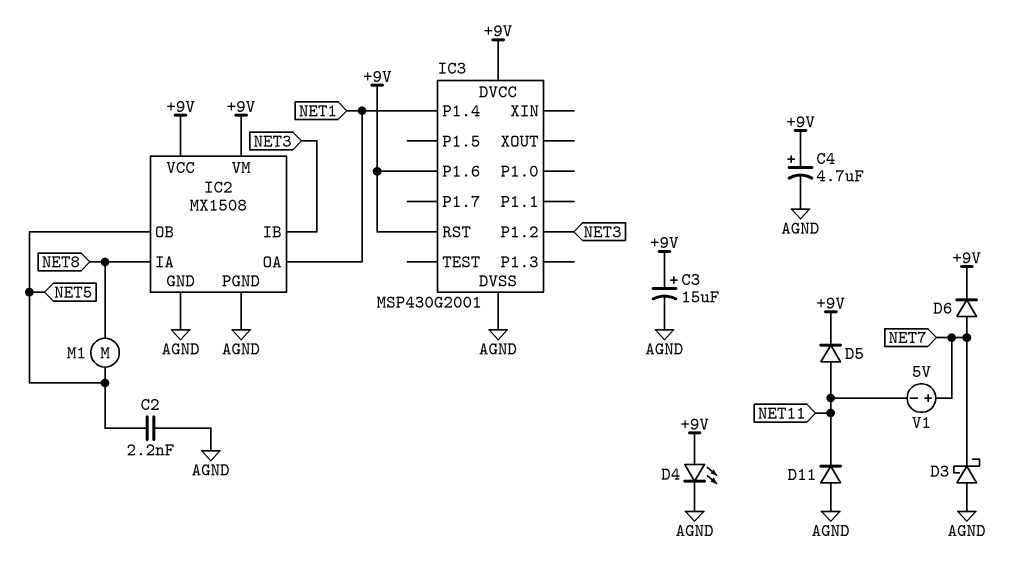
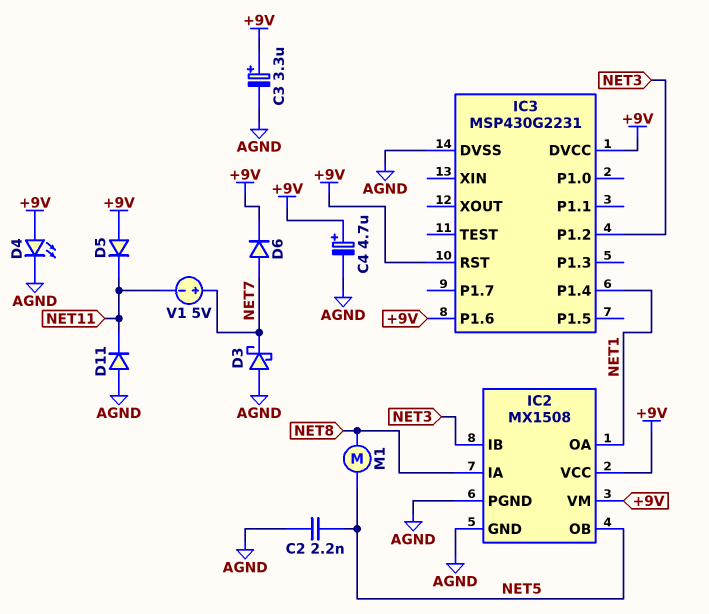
C3: 15uF (plus +9V, minus AGND) -> 3.3uF (plus +9V, minus AGND)
D5: diode (A NET11, K +9V) -> diode (A +9V, K NET11)
IC3: MSP430G2001 -> MSP430G2231

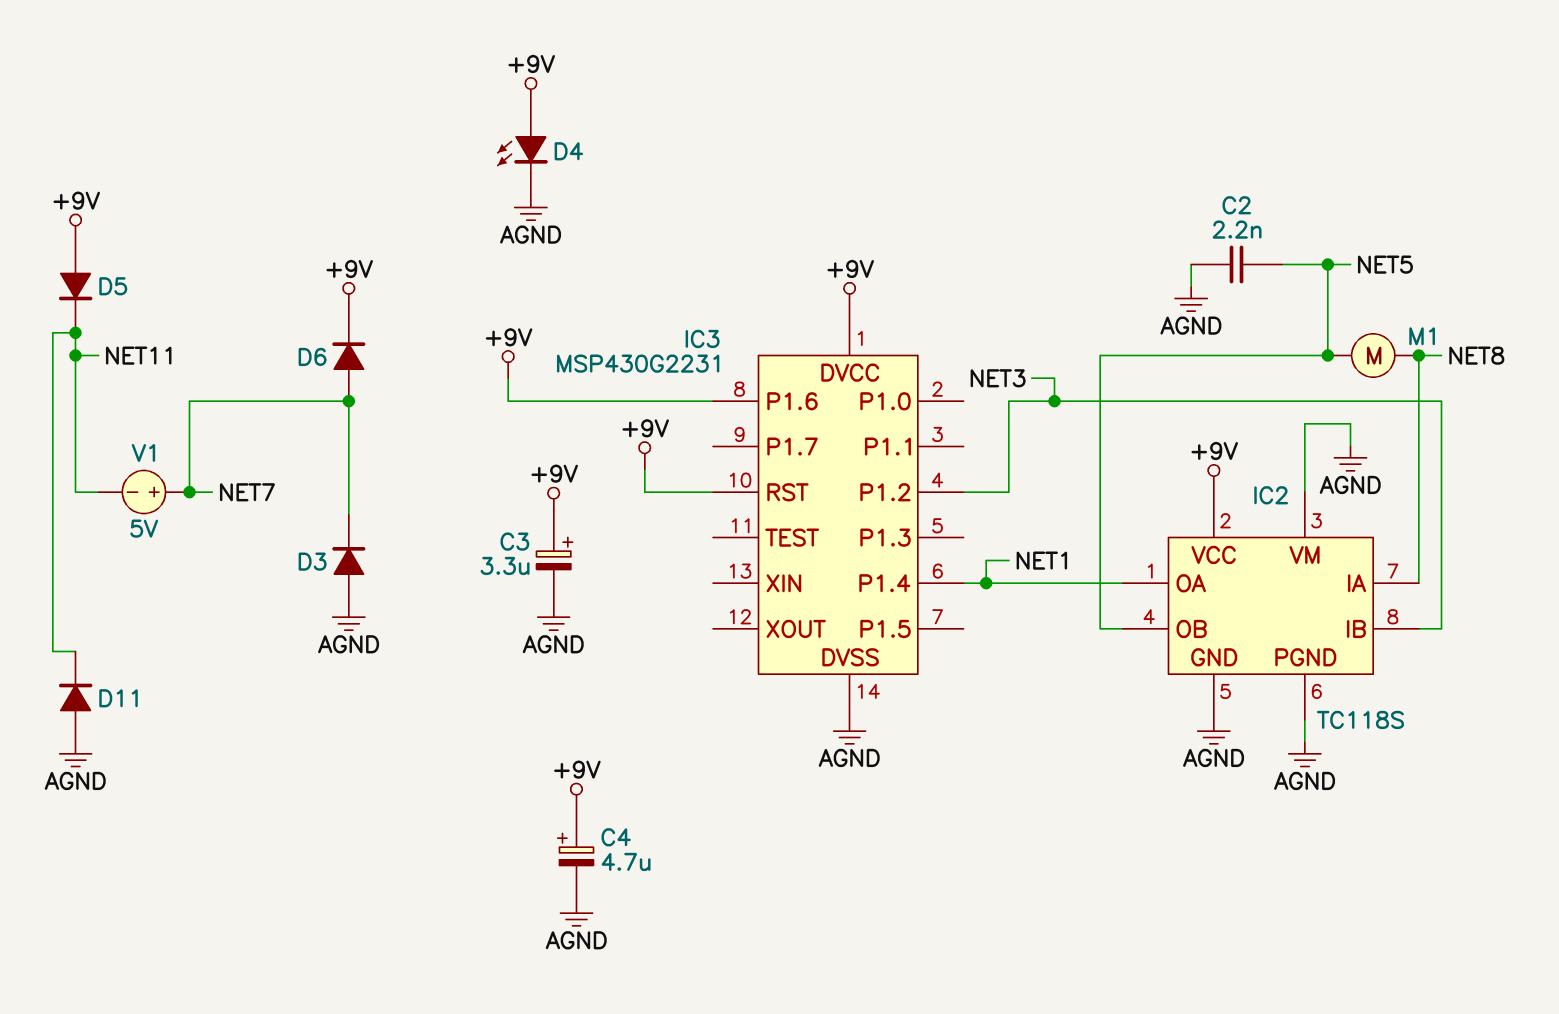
D3: schottky (A AGND, K NET7) -> diode (A AGND, K NET7)
IC2: MX1508 -> TC118S
IC2 pin VM: +9V -> AGND

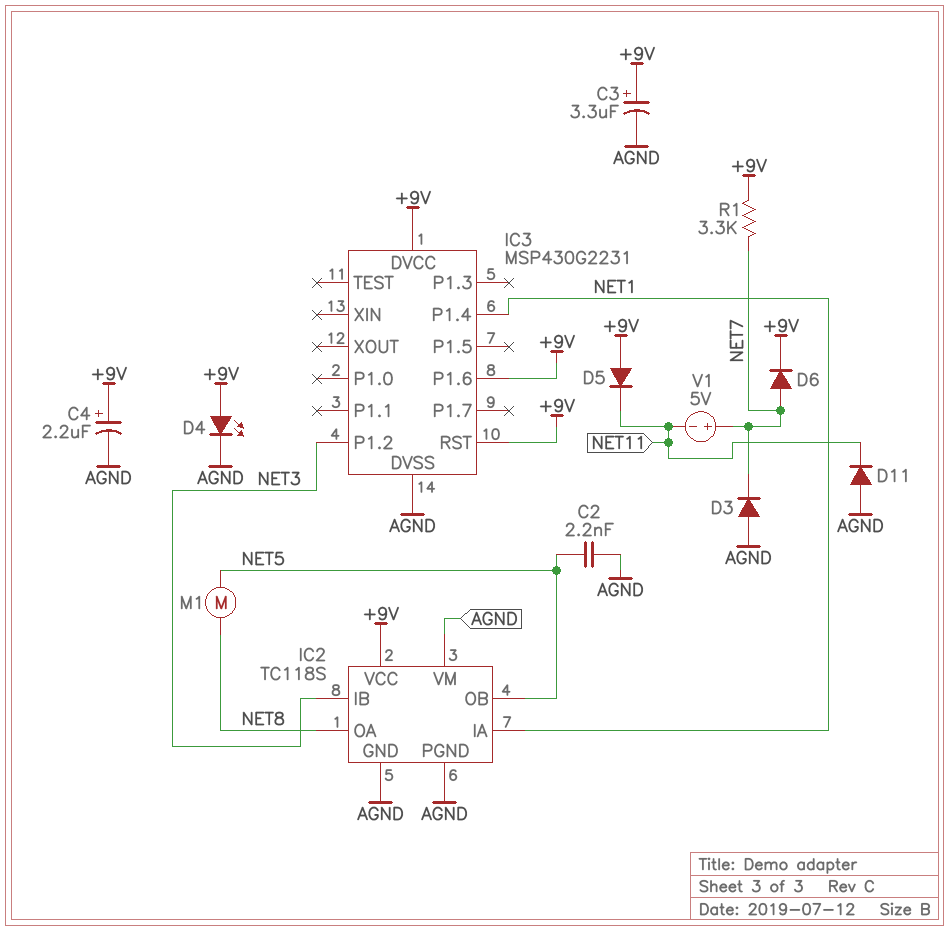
C4: 4.7uF (plus +9V, minus AGND) -> 2.2uF (plus +9V, minus AGND)
IC2 pin IA: NET8 -> NET1
IC2 pin OA: NET1 -> NET8
R1: none -> 3.3k (+9V, NET7)

